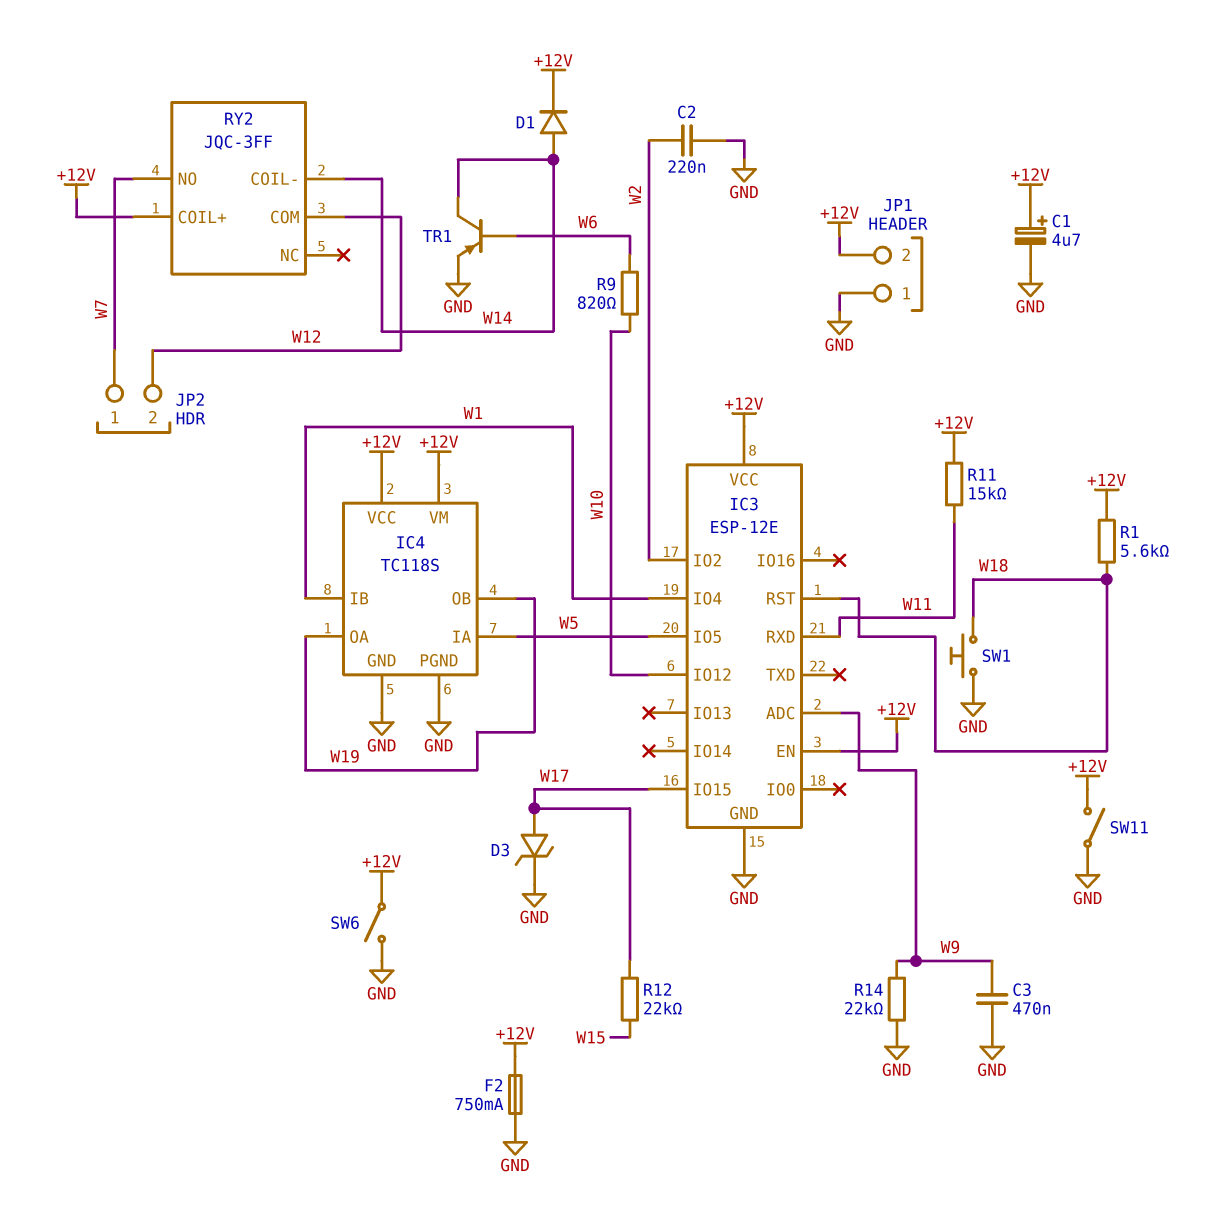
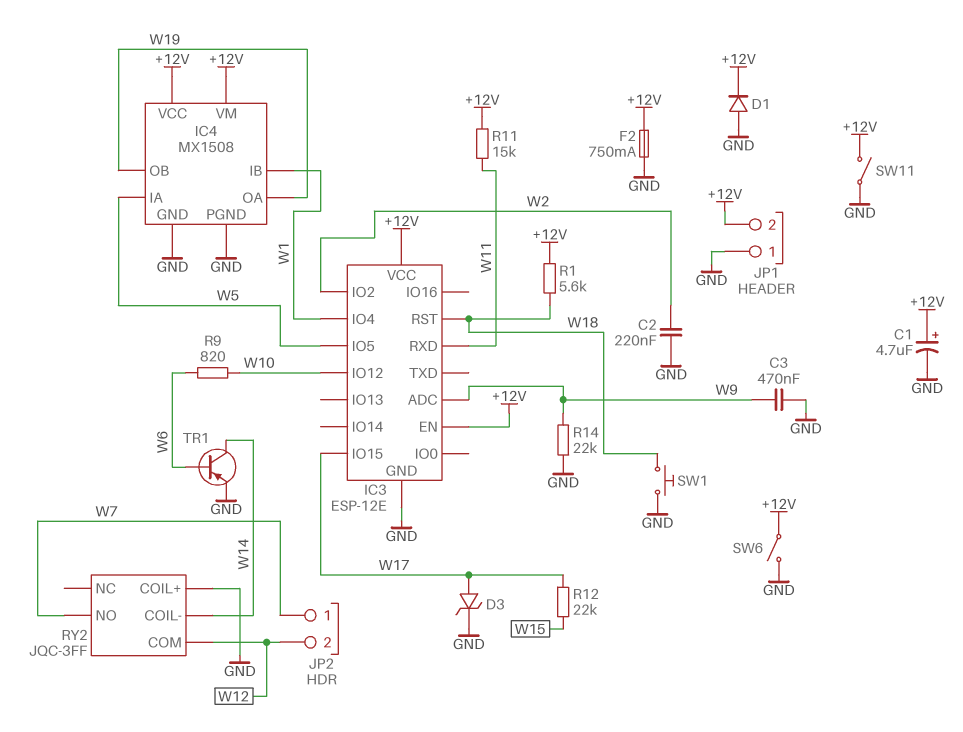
D1: diode (A W14, K +12V) -> diode (A GND, K +12V)
IC4: TC118S -> MX1508
RY2 pin COIL+: +12V -> GND

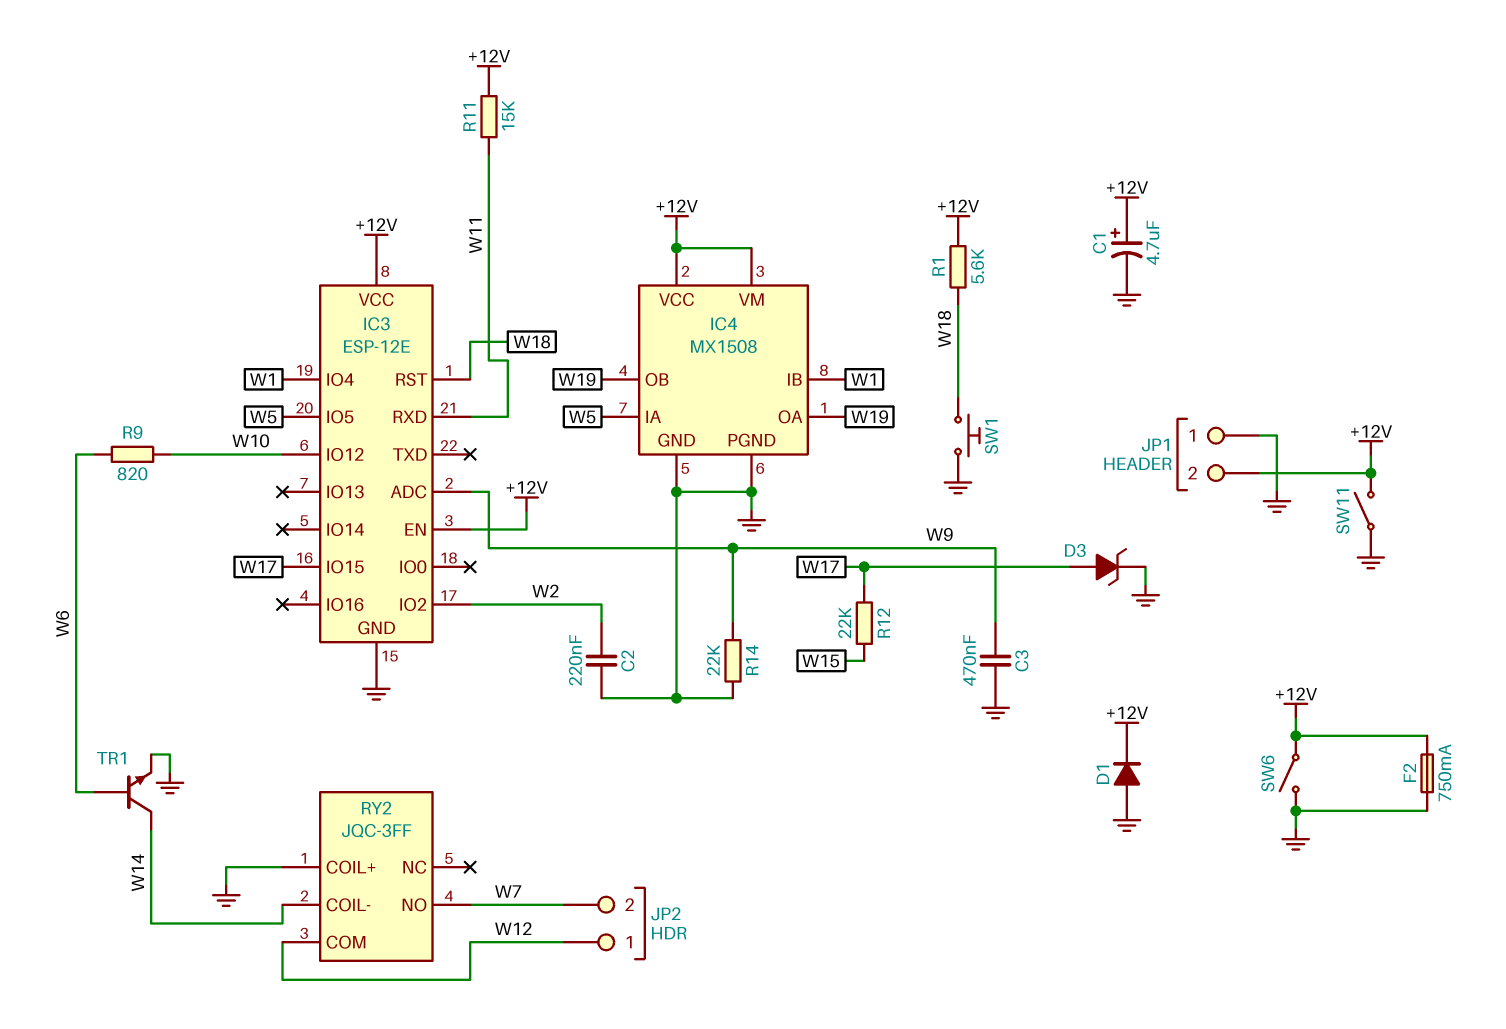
JP2 pin 1: W7 -> W12
JP2 pin 2: W12 -> W7
TR1: PNP (B W6, C W14, E GND) -> NPN (B W6, C W14, E GND)

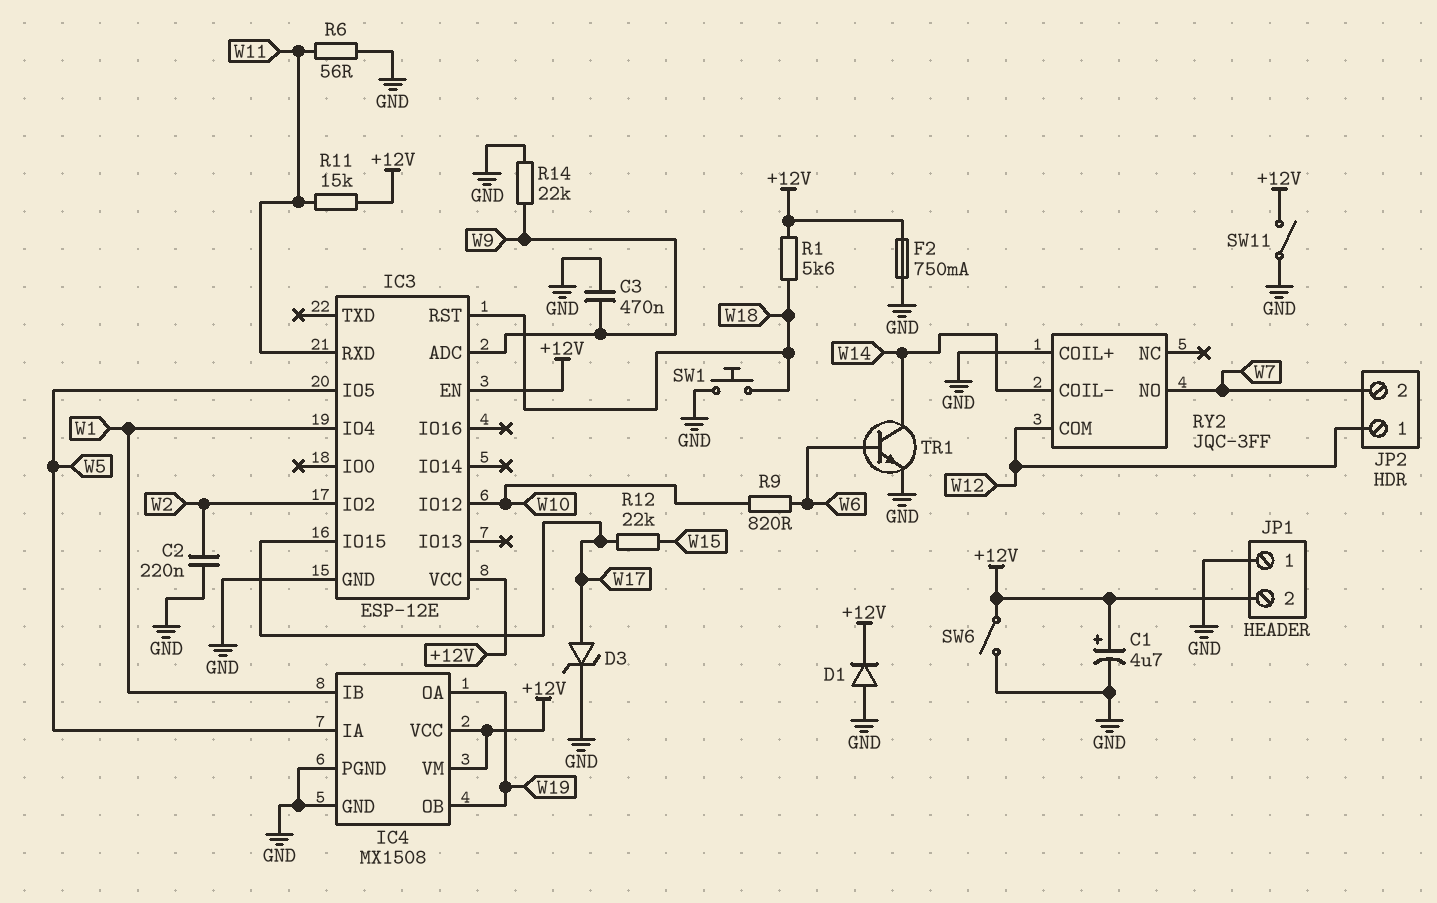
R6: none -> 56 (GND, W11)

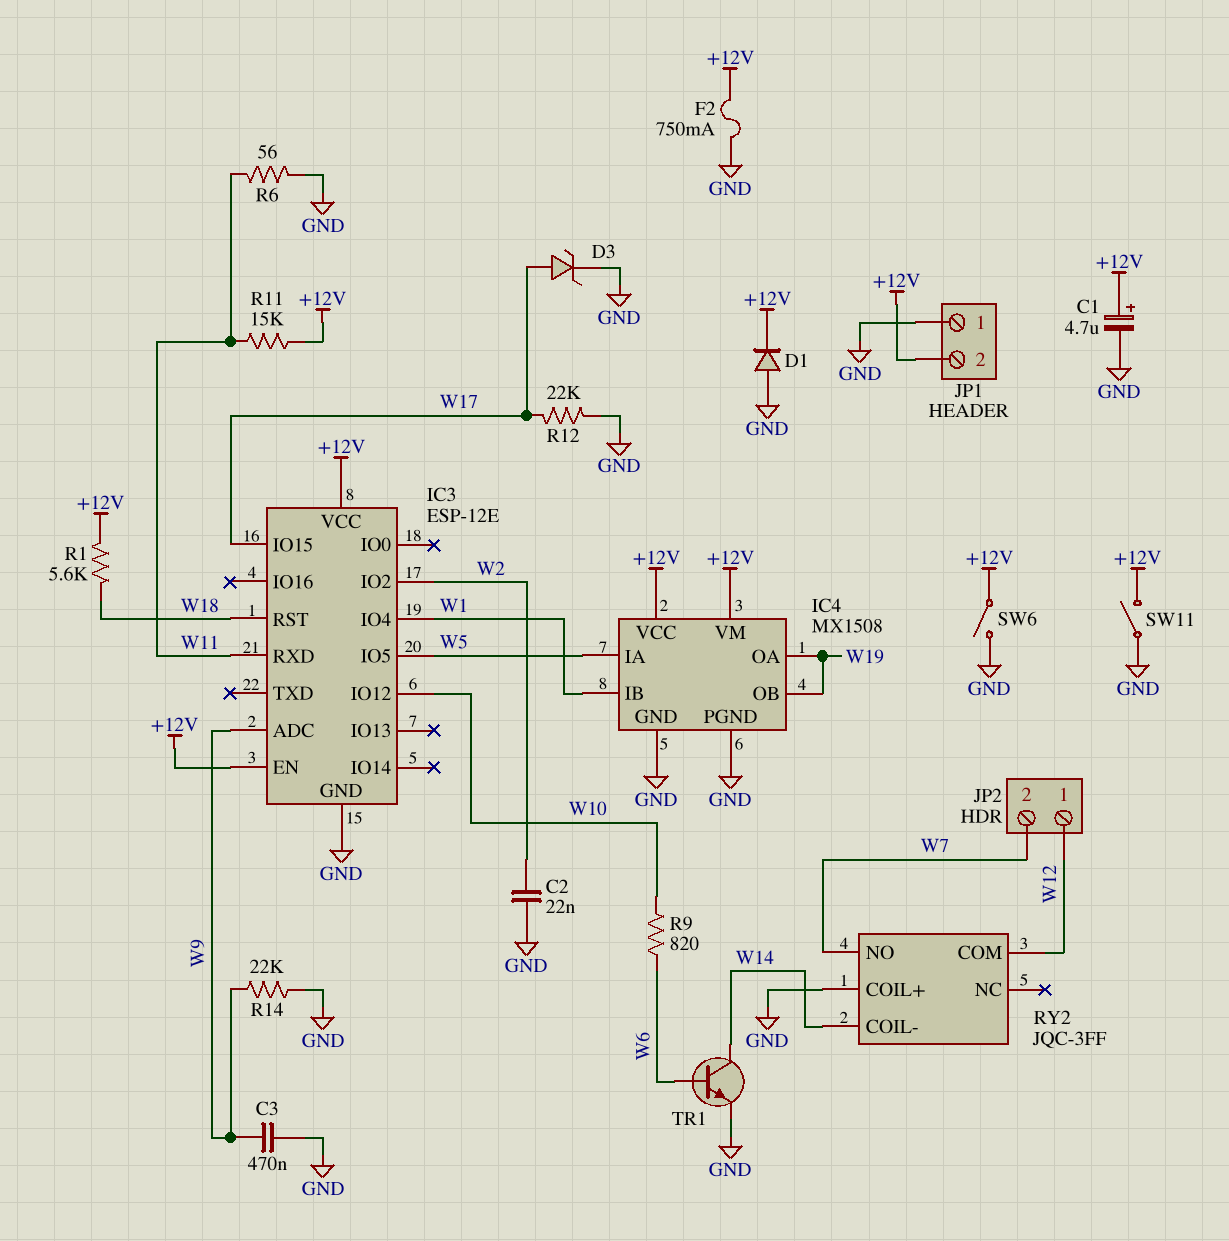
C2: 220nF (GND, W2) -> 22nF (GND, W2)
R12: 22k (W15, W17) -> 22k (GND, W17)
SW1: button (GND, W18) -> none

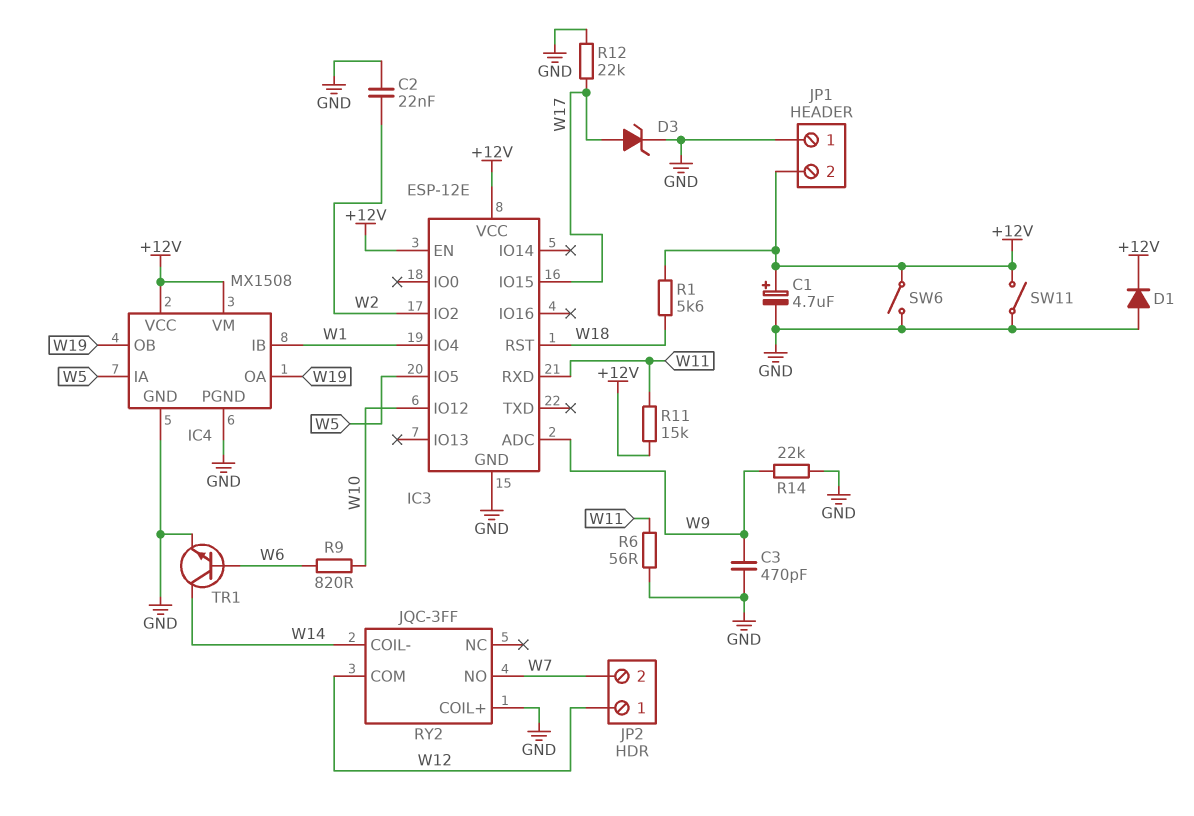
C3: 470nF (GND, W9) -> 470pF (GND, W9)
F2: 750mA (+12V, GND) -> none

